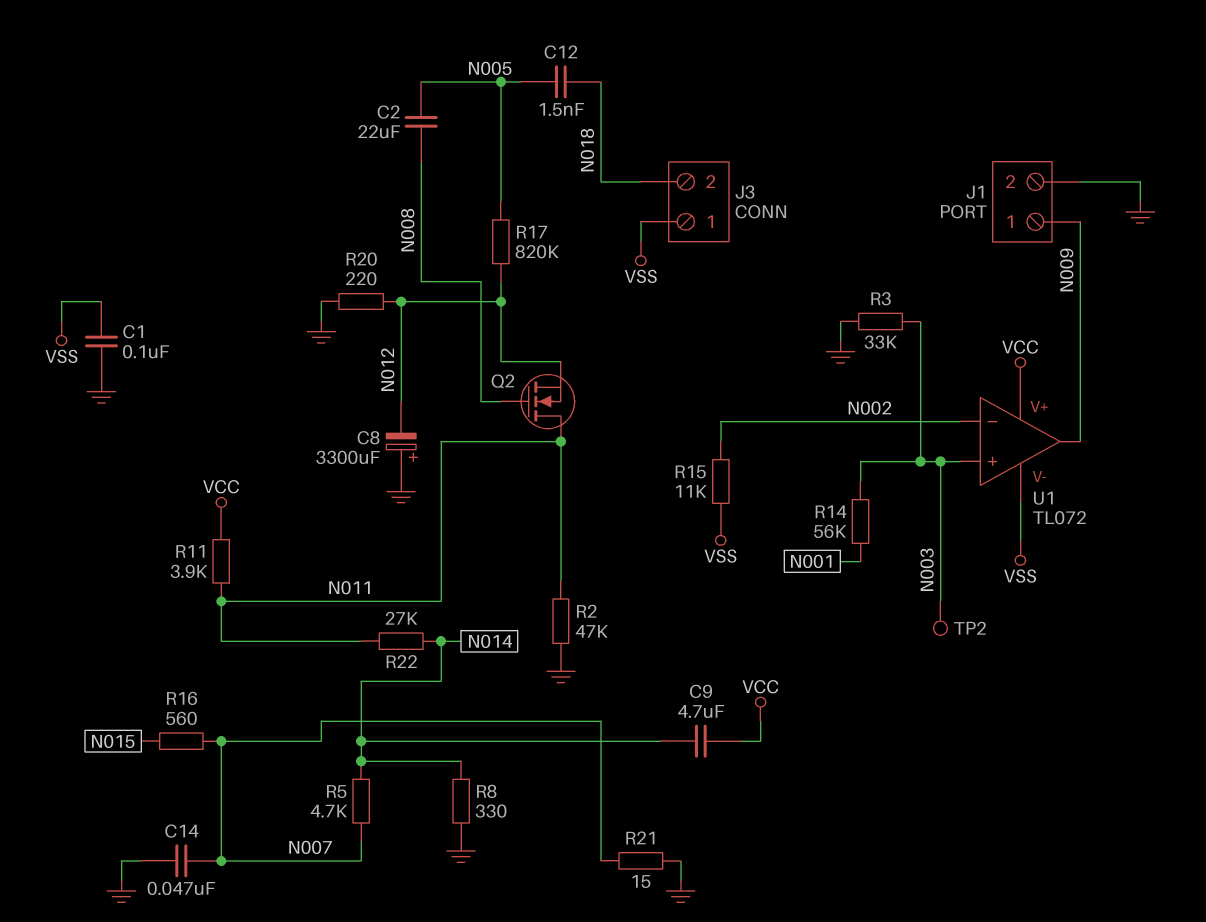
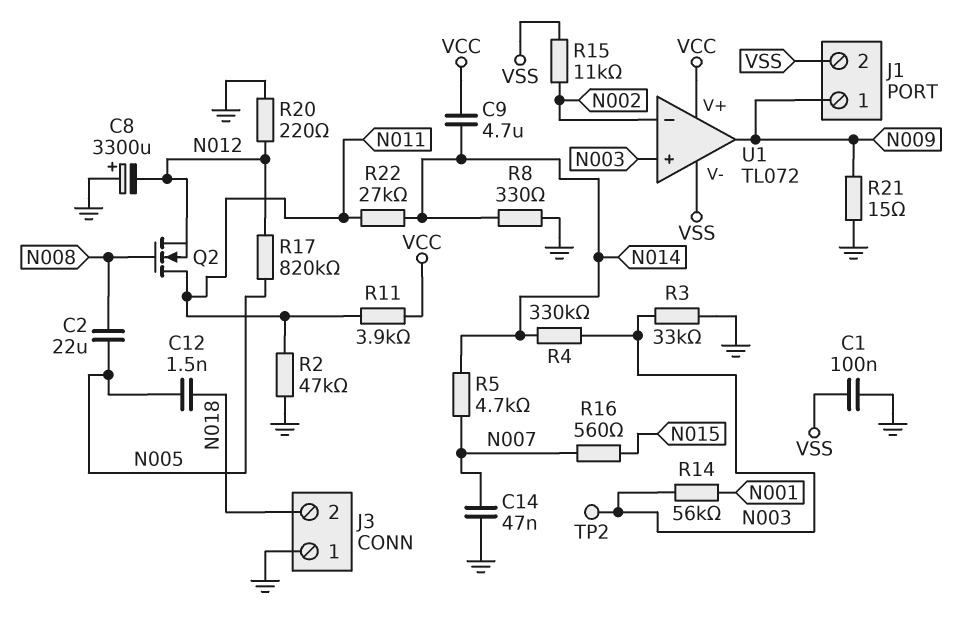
J1 pin 2: GND -> VSS
J3 pin 1: VSS -> GND
R4: none -> 330k (N003, N014)
R21: 15 (GND, N007) -> 15 (GND, N009)

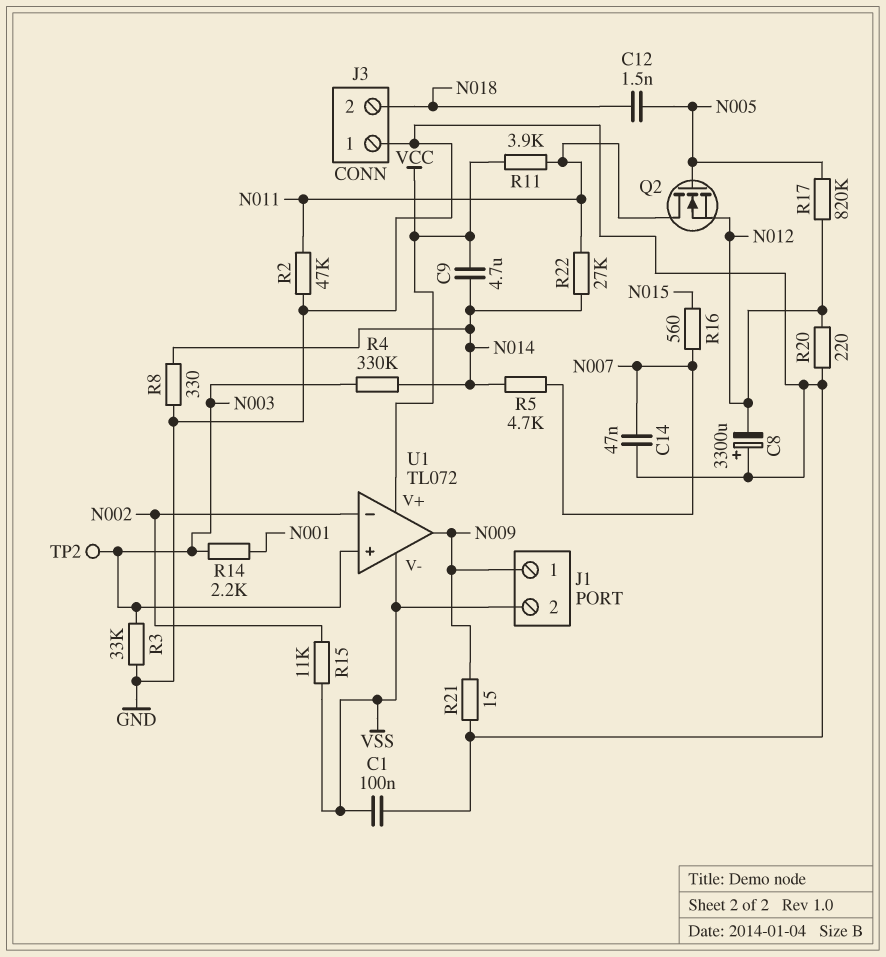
C2: 22uF (N005, N008) -> none
Q2: NMOS (G N008, D N011, S N012) -> NMOS (G N005, D N011, S N012)
R14: 56k (N001, N003) -> 2.2k (N001, N003)

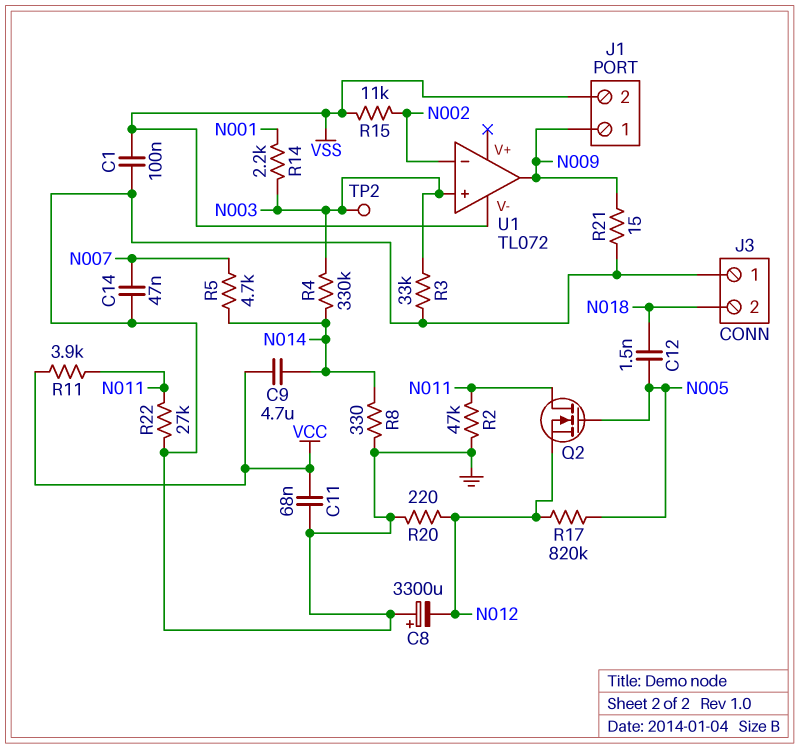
C11: none -> 68nF (GND, VCC)
R16: 560 (N007, N015) -> none
R22: 27k (N011, N014) -> 27k (GND, N011)
U1 pin V+: VCC -> none

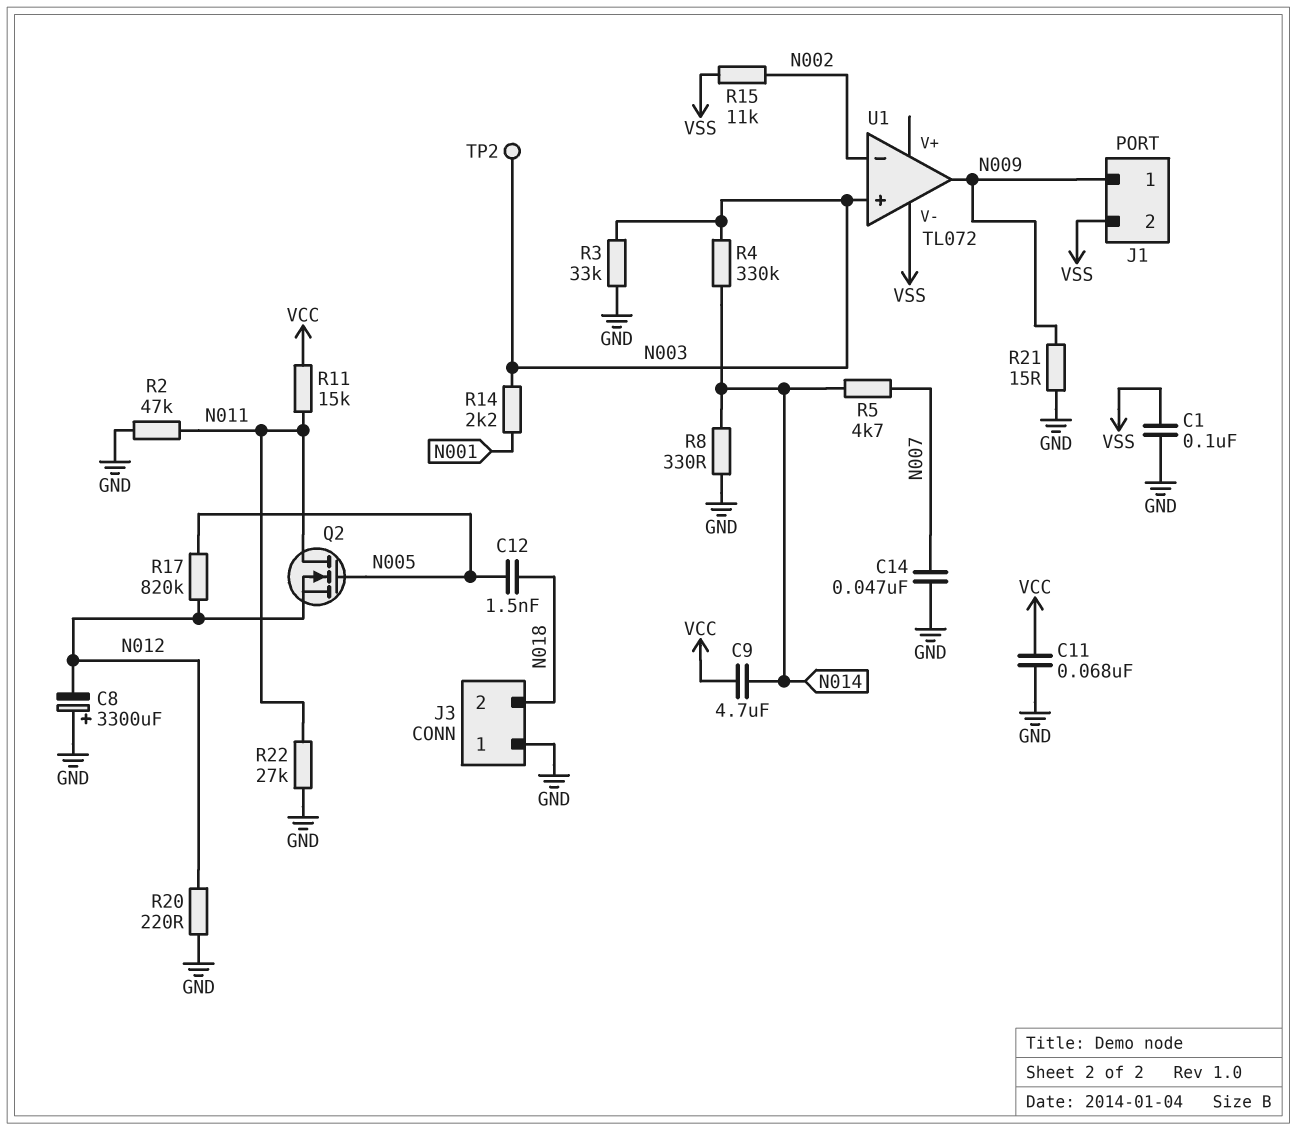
R11: 3.9k (N011, VCC) -> 15k (N011, VCC)

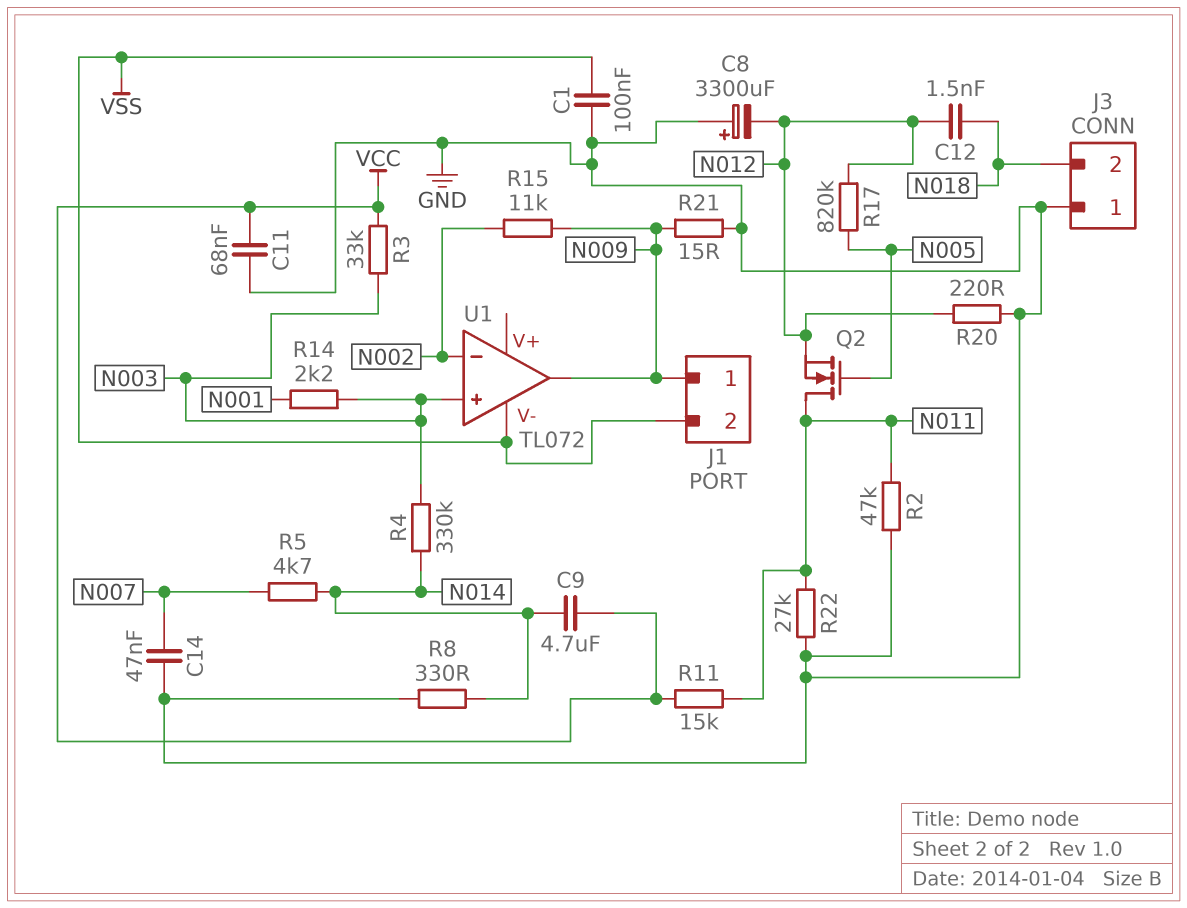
C12: 1.5nF (N005, N018) -> 1.5nF (N012, N018)
R3: 33k (GND, N003) -> 33k (N003, VCC)
R15: 11k (N002, VSS) -> 11k (N002, N009)
TP2: test point (N003) -> none

